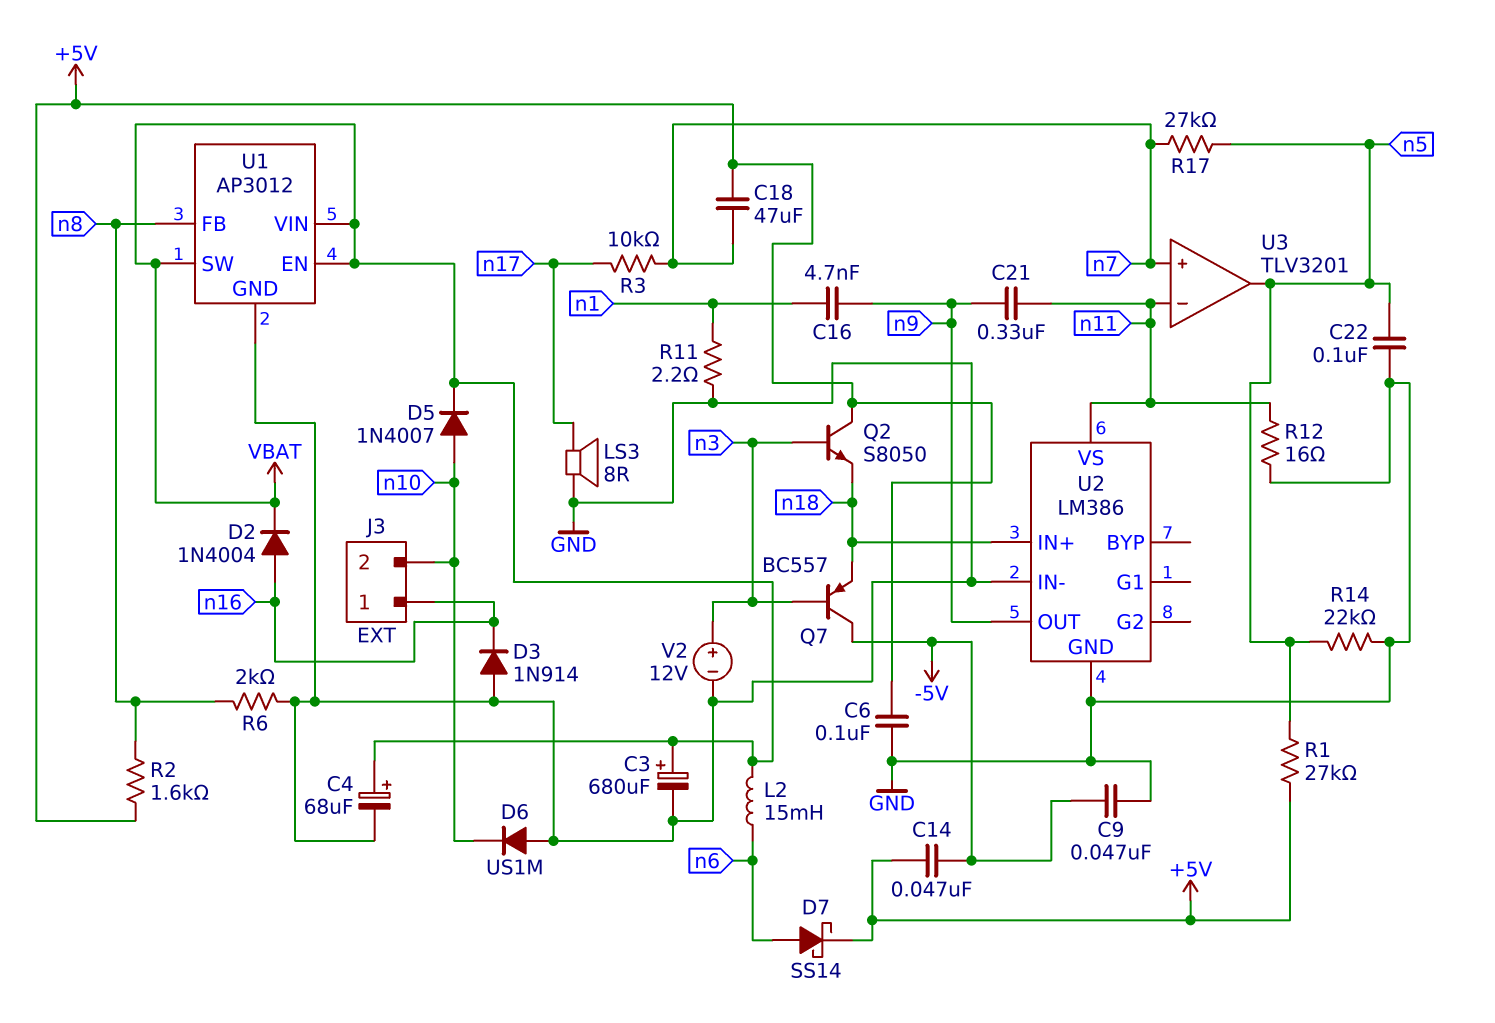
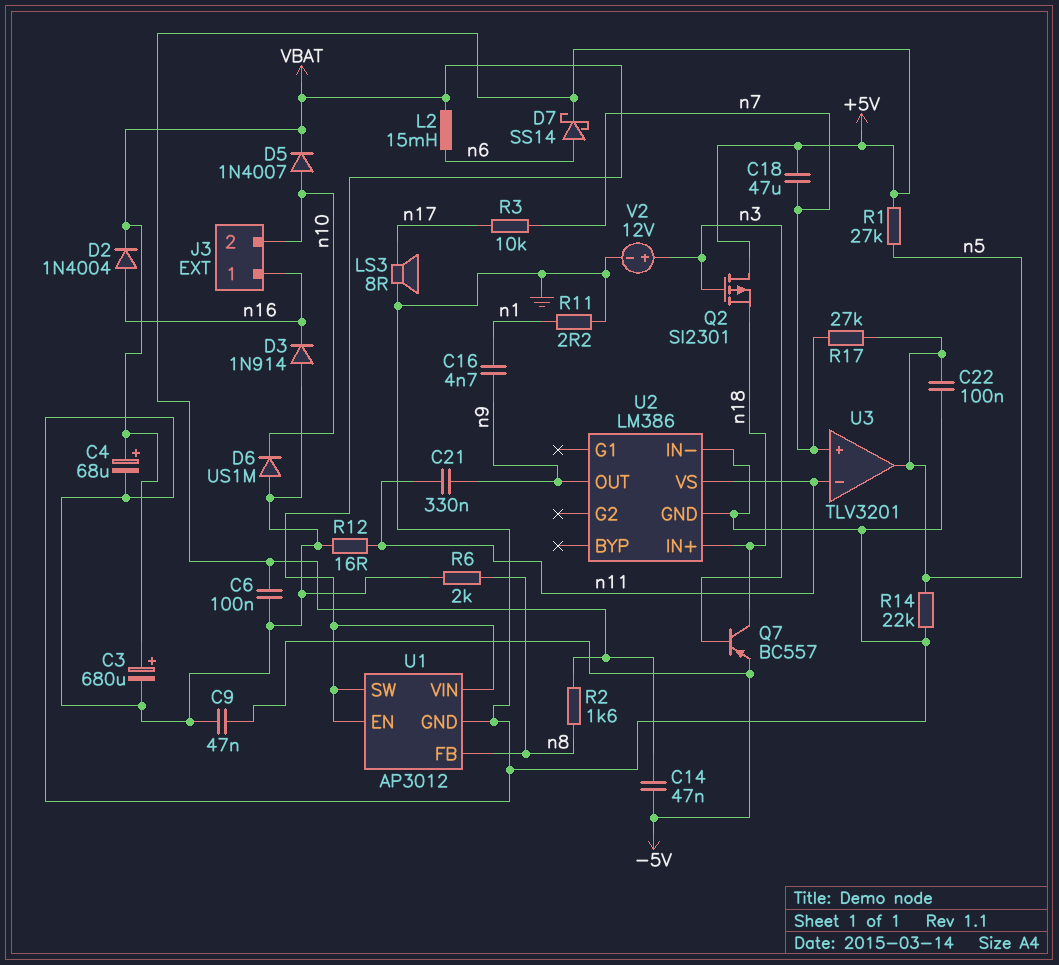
Q2: NPN S8050 (B n3, C +5V, E n18) -> PMOS SI2301 (G n3, D +5V, S n18)
Q7: PNP BC557 (B n3, C -5V, E n18) -> PNP BC557 (B n3, C n18, E -5V)

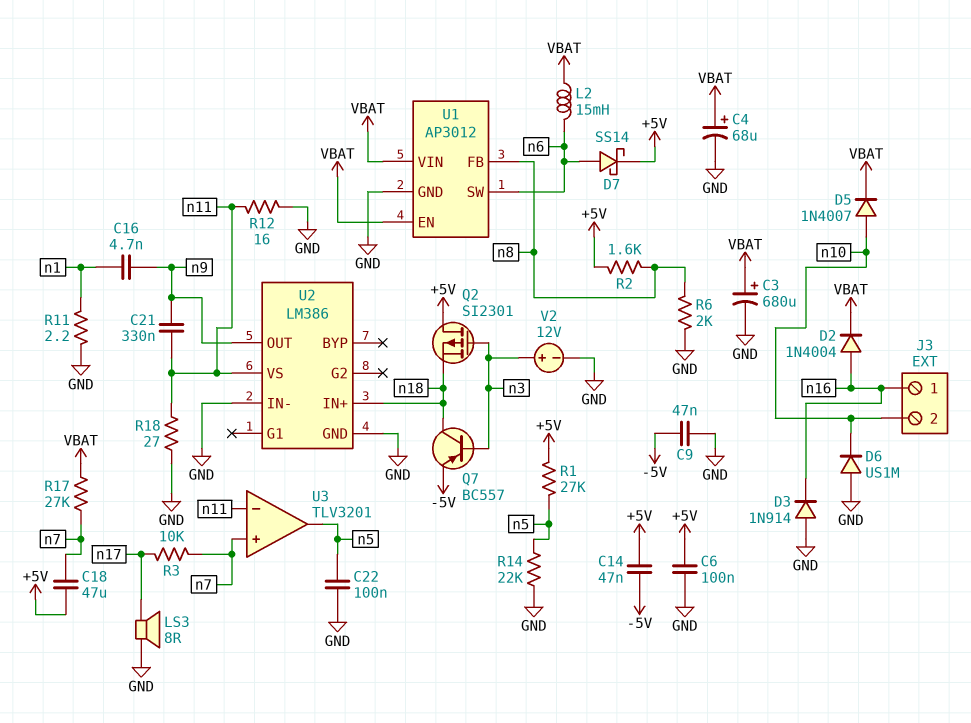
R17: 27k (n5, n7) -> 27k (VBAT, n7)
R18: none -> 27 (GND, n11)
U1 pin SW: VBAT -> n6

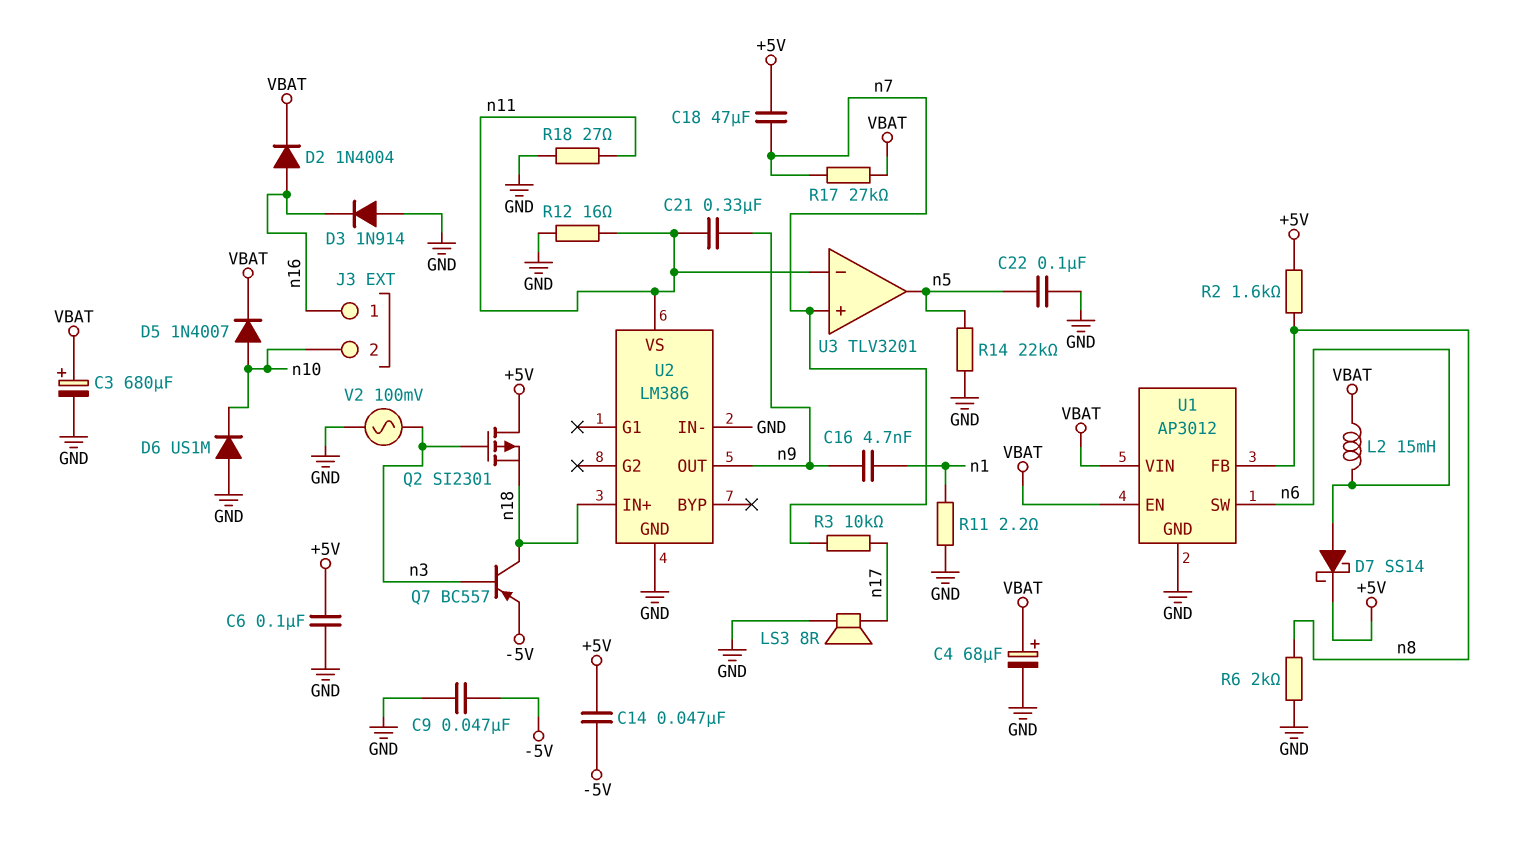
R1: 27k (+5V, n5) -> none
V2: 12V (plus n3, minus GND) -> AC 100mV (GND, n3)

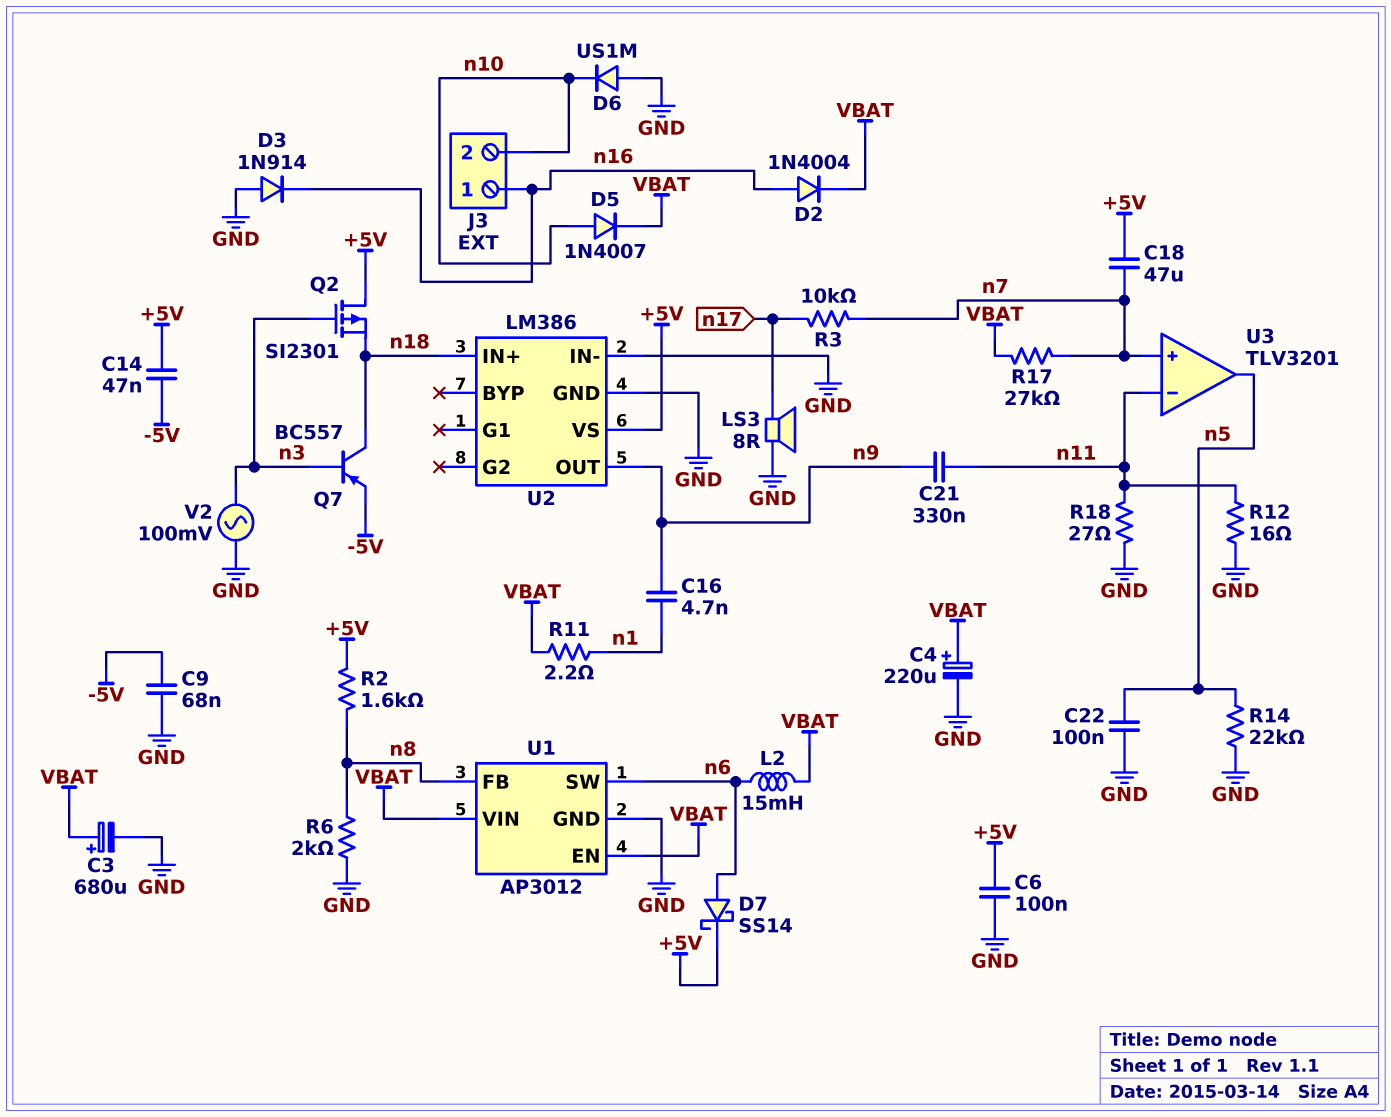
C4: 68uF (plus VBAT, minus GND) -> 220uF (plus VBAT, minus GND)
C9: 47nF (-5V, GND) -> 68nF (-5V, GND)
R11: 2.2 (GND, n1) -> 2.2 (VBAT, n1)
U2 pin VS: n11 -> +5V

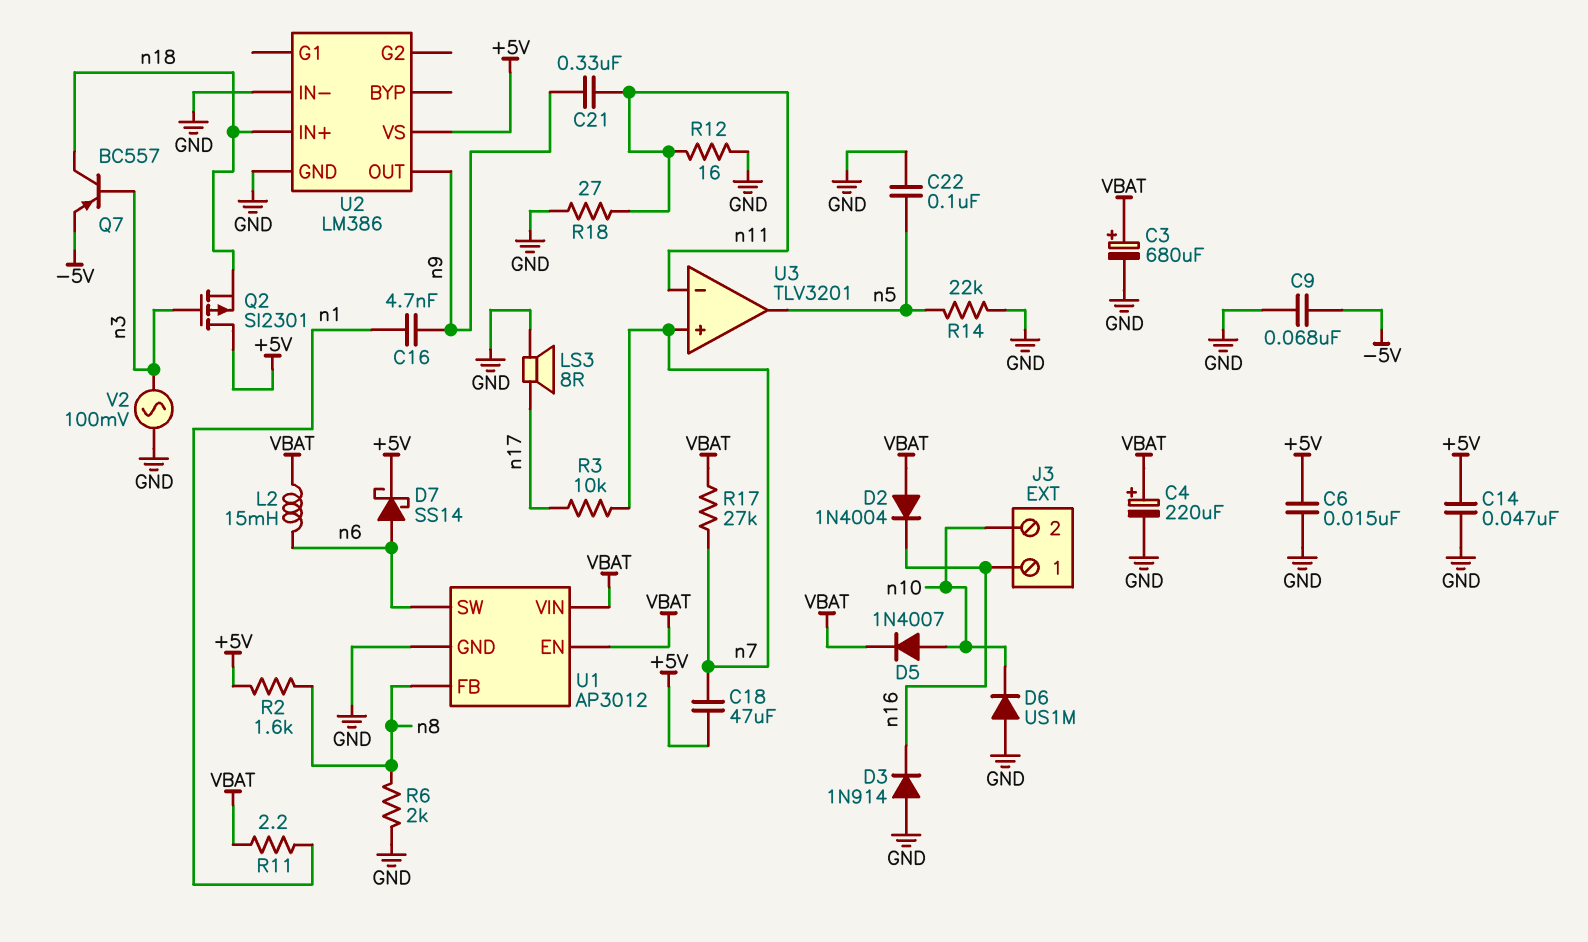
C6: 100nF (+5V, GND) -> 15nF (+5V, GND)
C14: 47nF (+5V, -5V) -> 47nF (+5V, GND)
D2: diode 1N4004 (A n16, K VBAT) -> diode 1N4004 (A VBAT, K n16)

